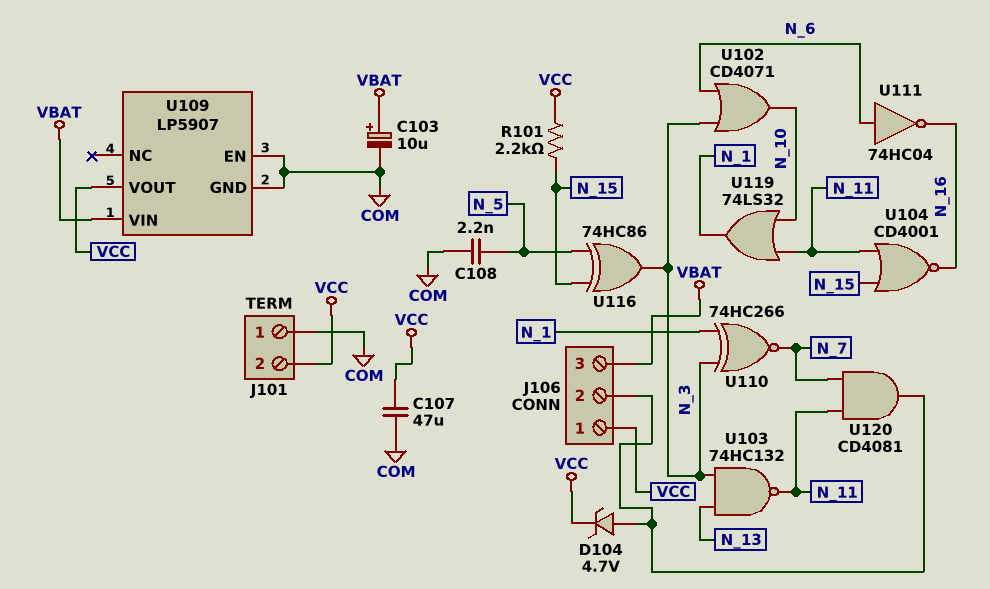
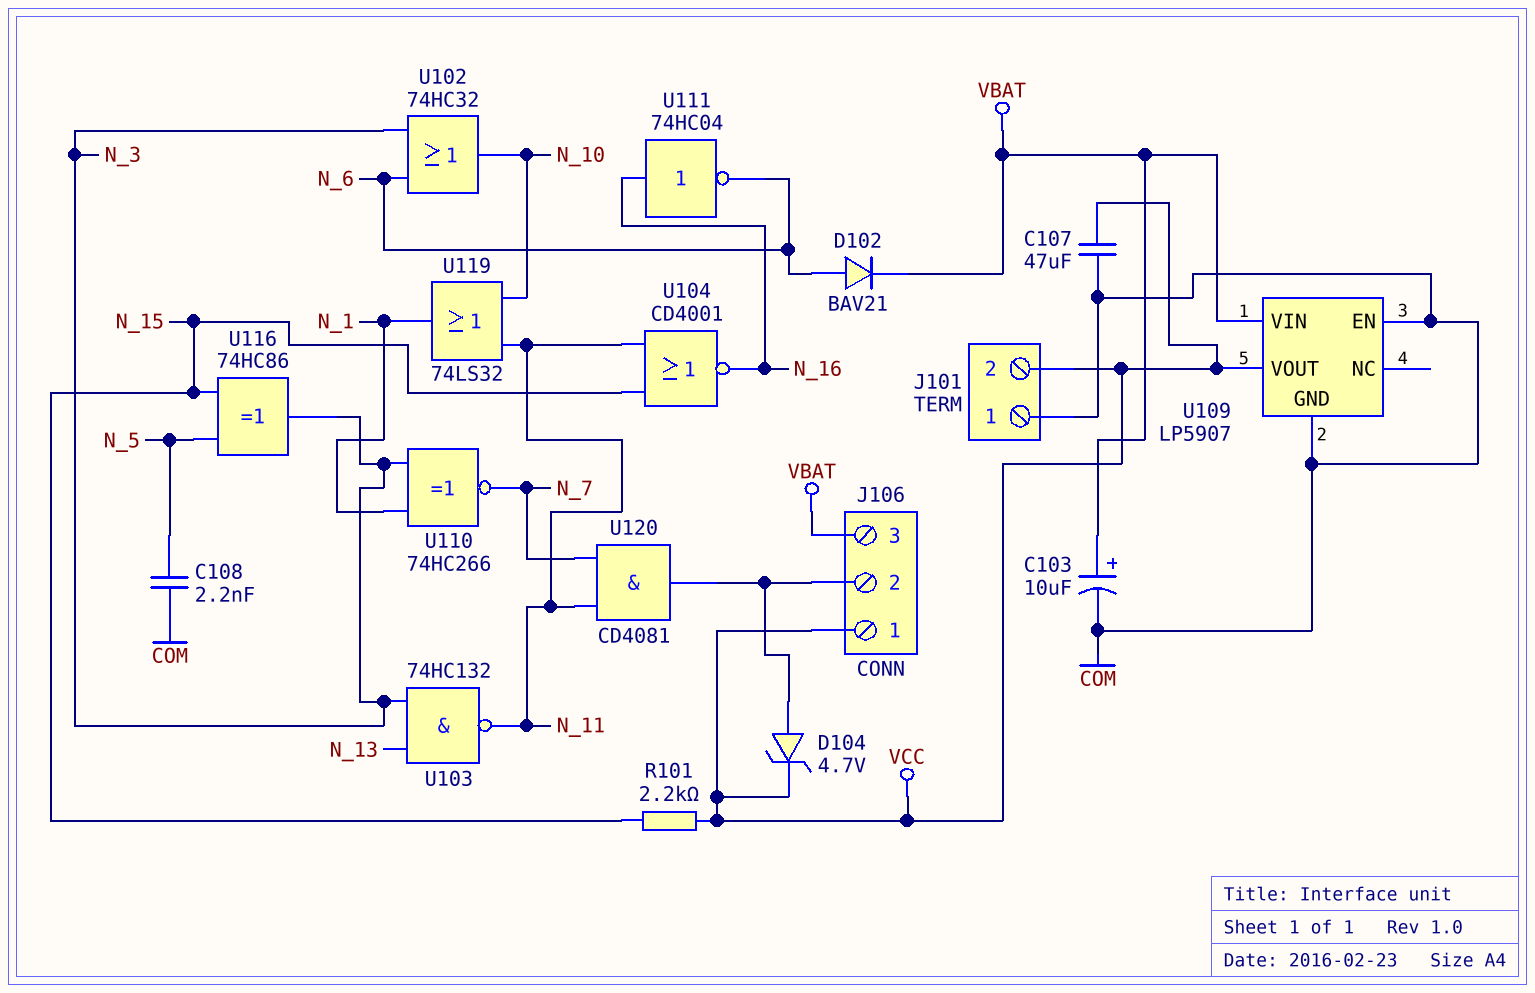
D102: none -> diode BAV21 (A N_6, K VBAT)
U102: OR CD4071 (in N_3, in N_6, out N_10) -> OR 74HC32 (in N_3, in N_6, out N_10)
U111: NOT 74HC04 (in N_6, out N_16) -> NOT 74HC04 (in N_16, out N_6)

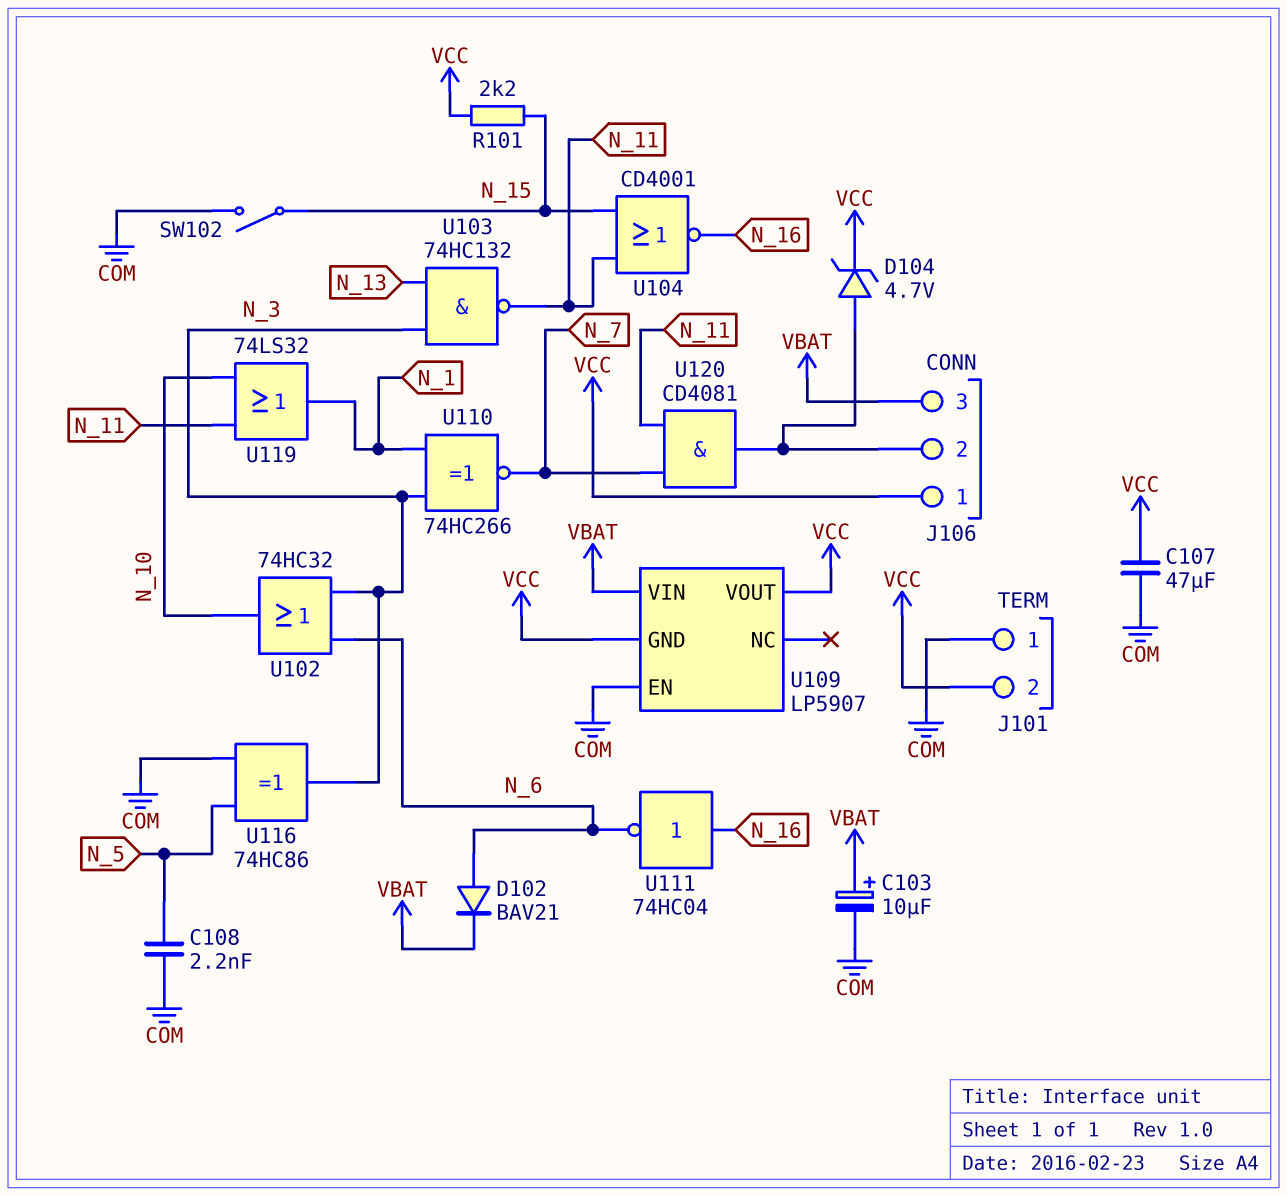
SW102: none -> switch (COM, N_15)
U109 pin GND: COM -> VCC
U116: XOR 74HC86 (in N_5, in N_15, out N_3) -> XOR 74HC86 (in COM, in N_5, out N_3)

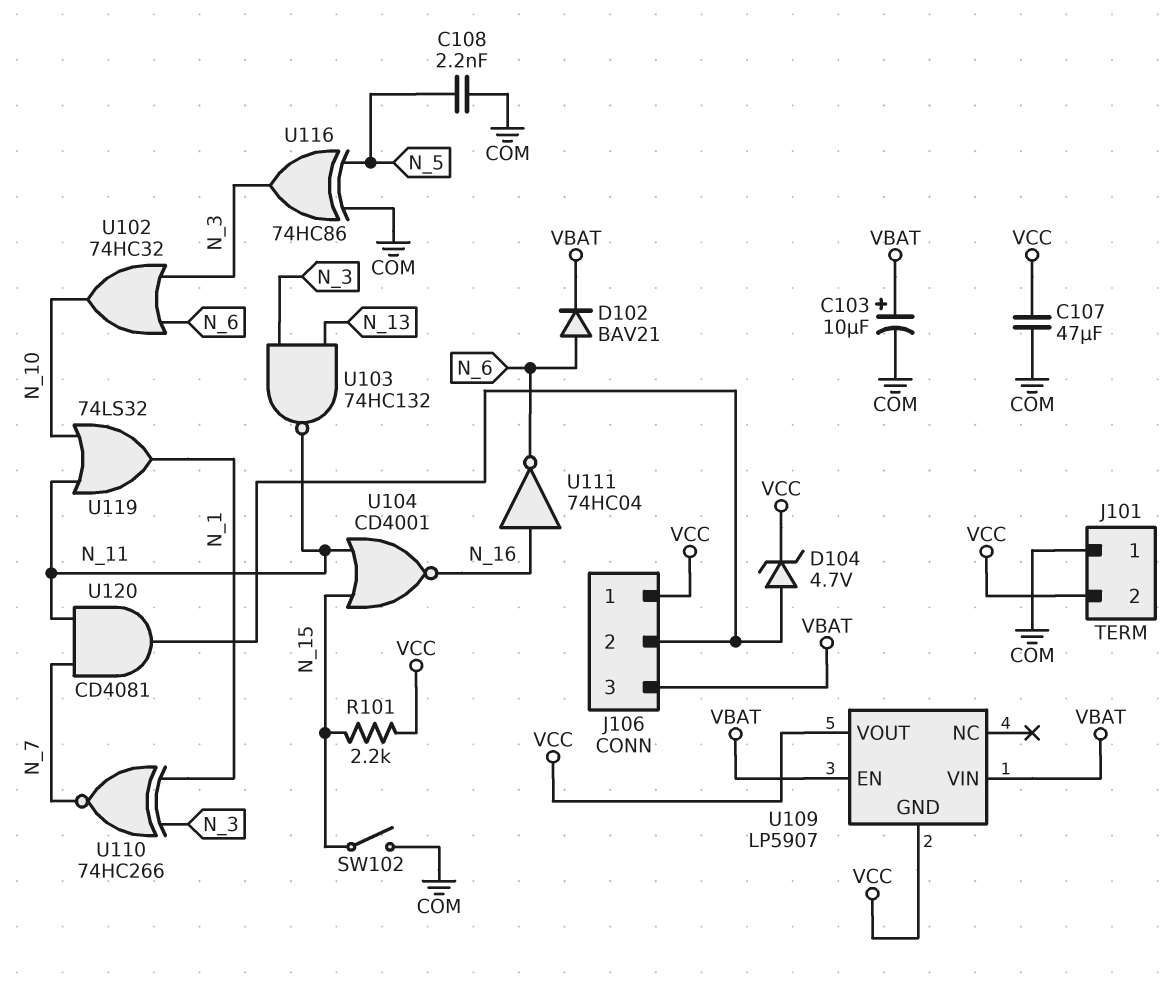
U109 pin EN: COM -> VBAT

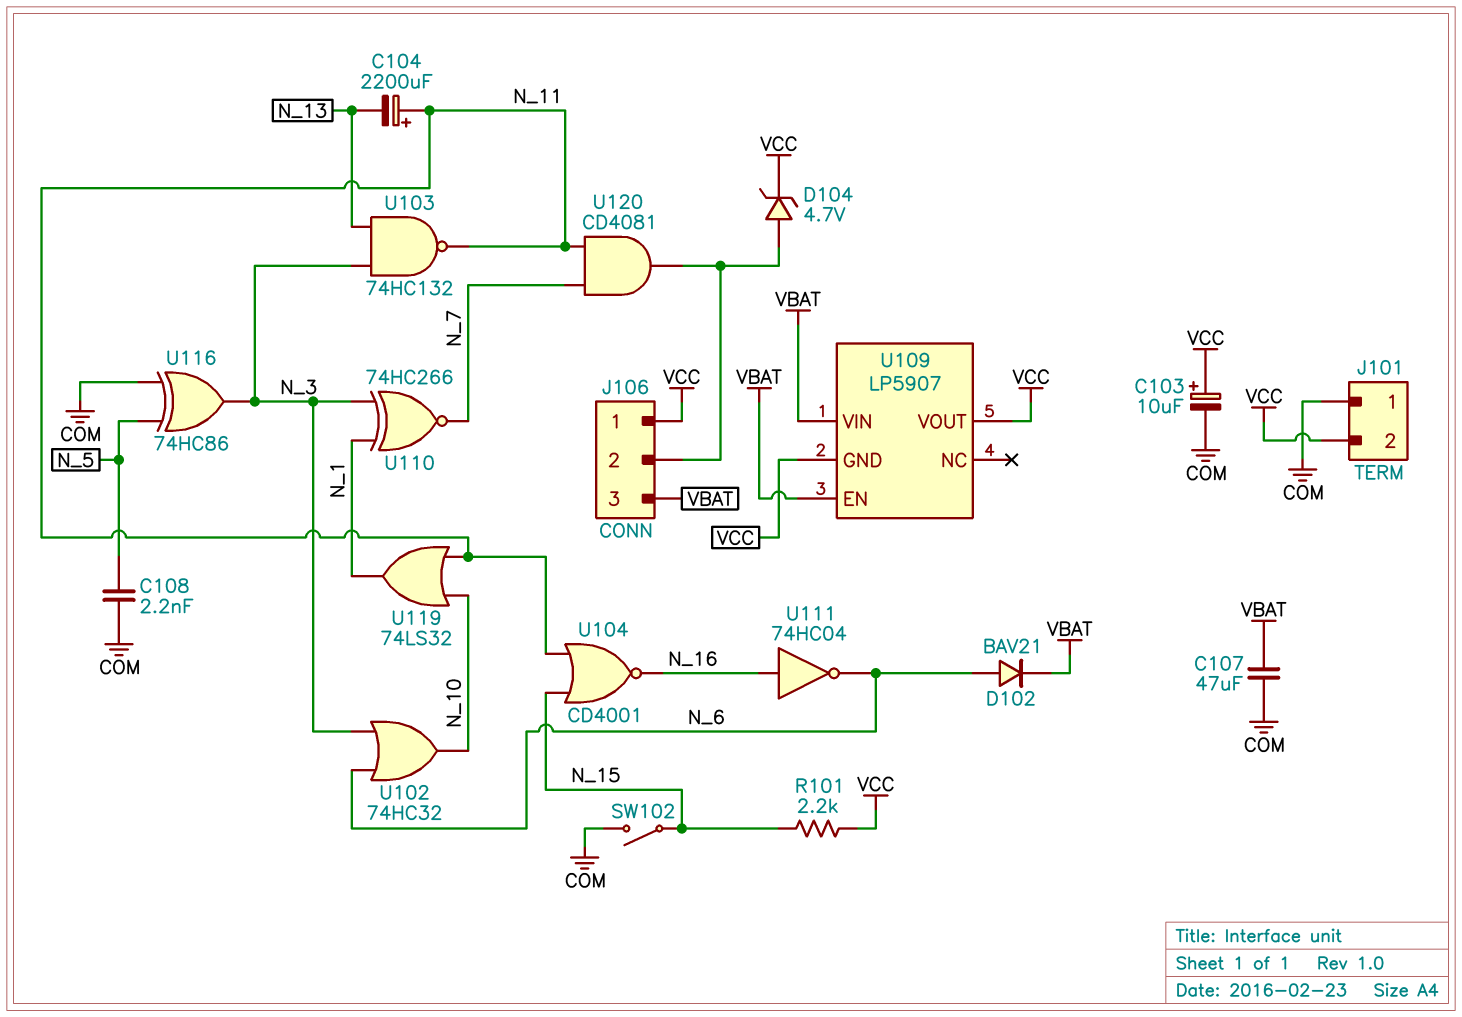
C103: 10uF (plus VBAT, minus COM) -> 10uF (plus VCC, minus COM)
C104: none -> 2200uF (plus N_11, minus N_13)
C107: 47uF (COM, VCC) -> 47uF (COM, VBAT)

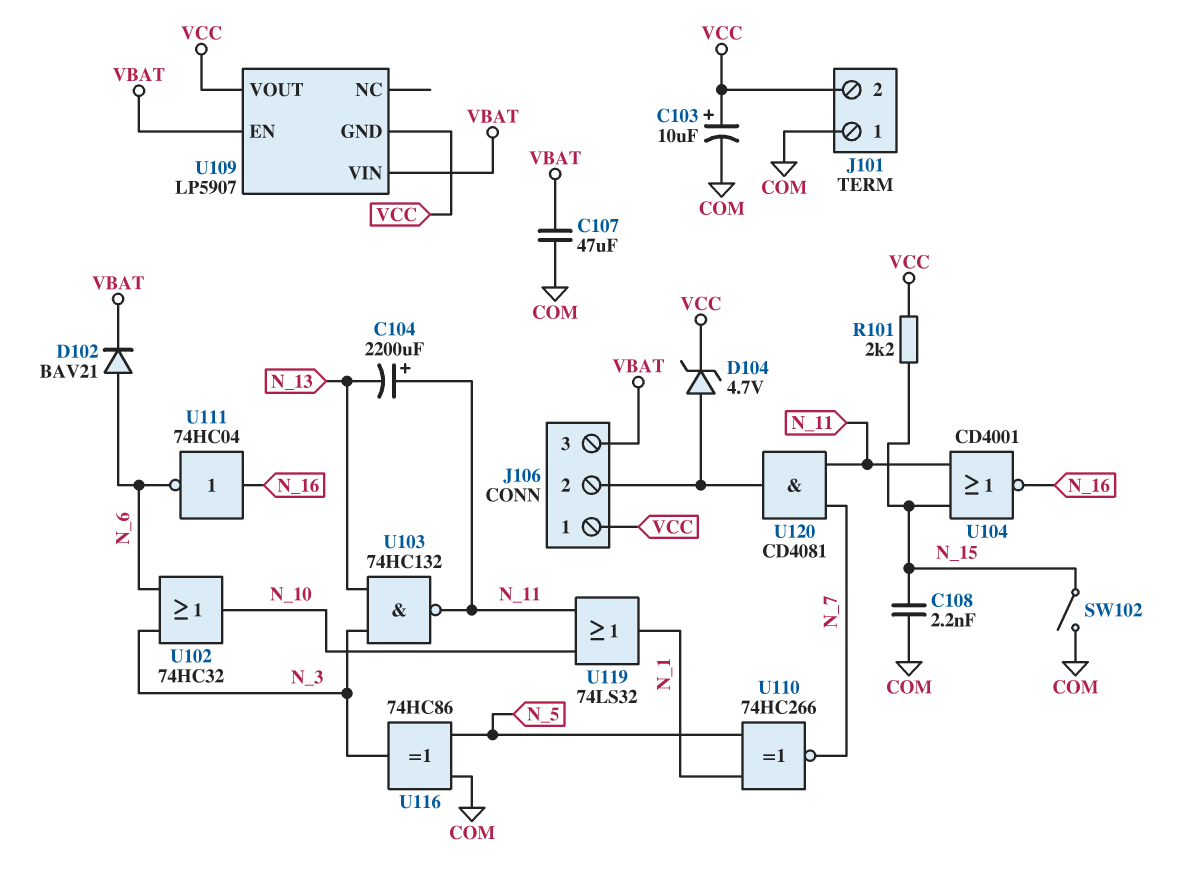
C108: 2.2nF (COM, N_5) -> 2.2nF (COM, N_15)
U110: XNOR 74HC266 (in N_1, in N_3, out N_7) -> XNOR 74HC266 (in N_1, in N_5, out N_7)

